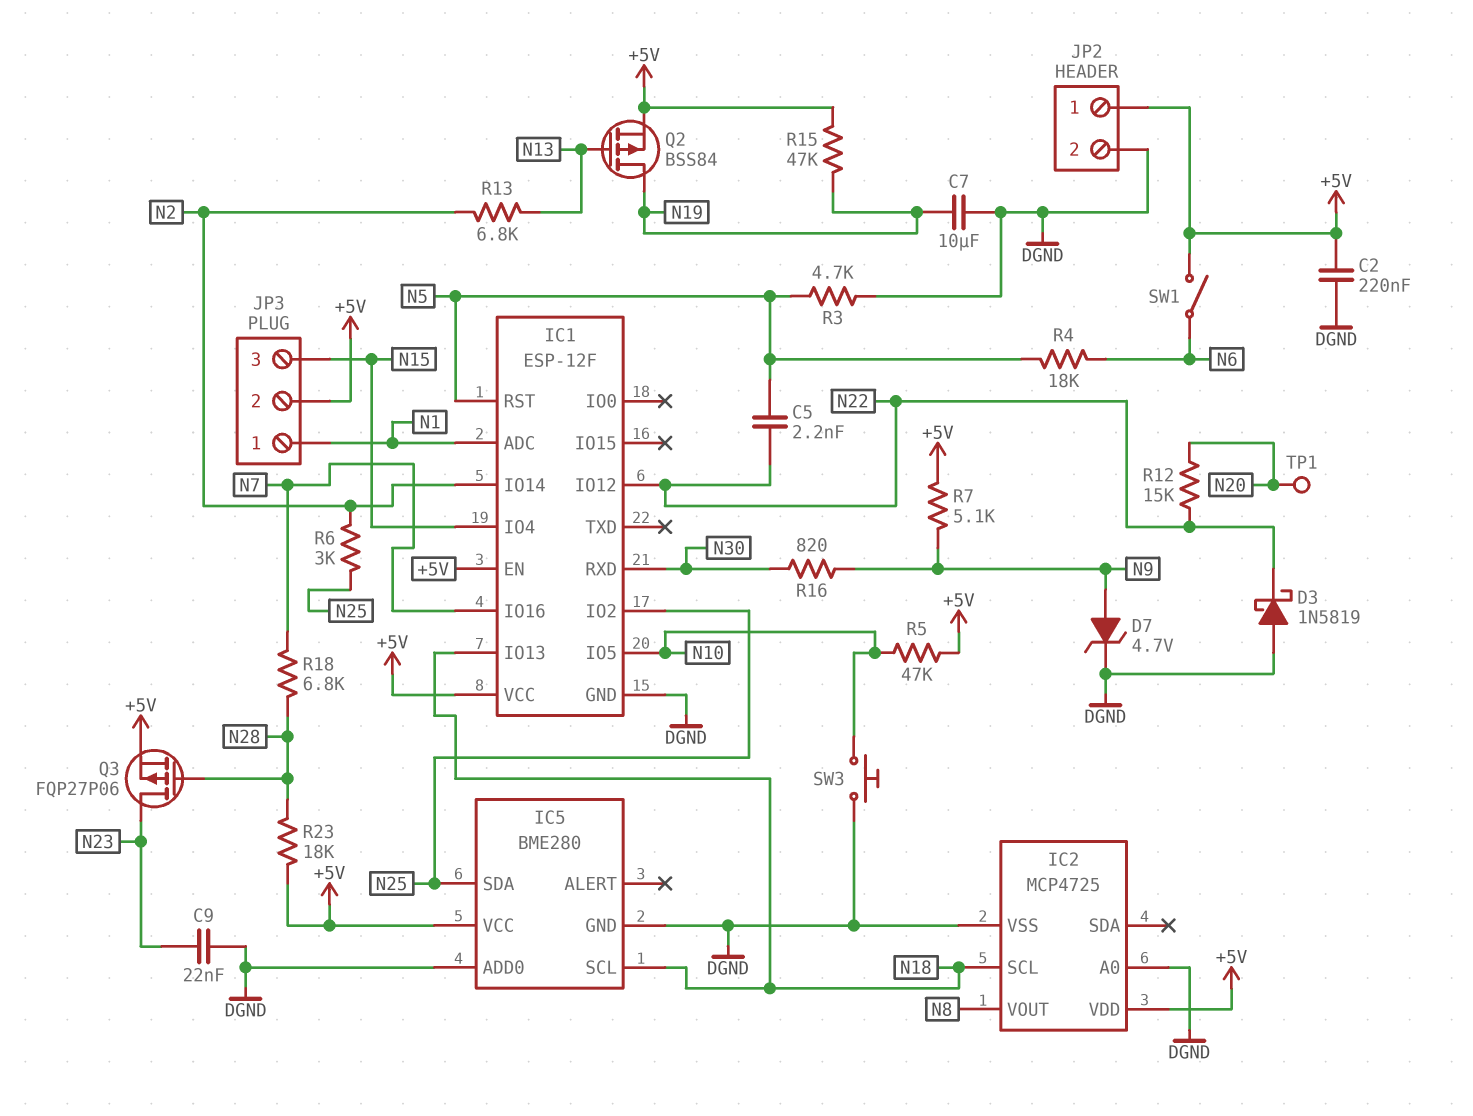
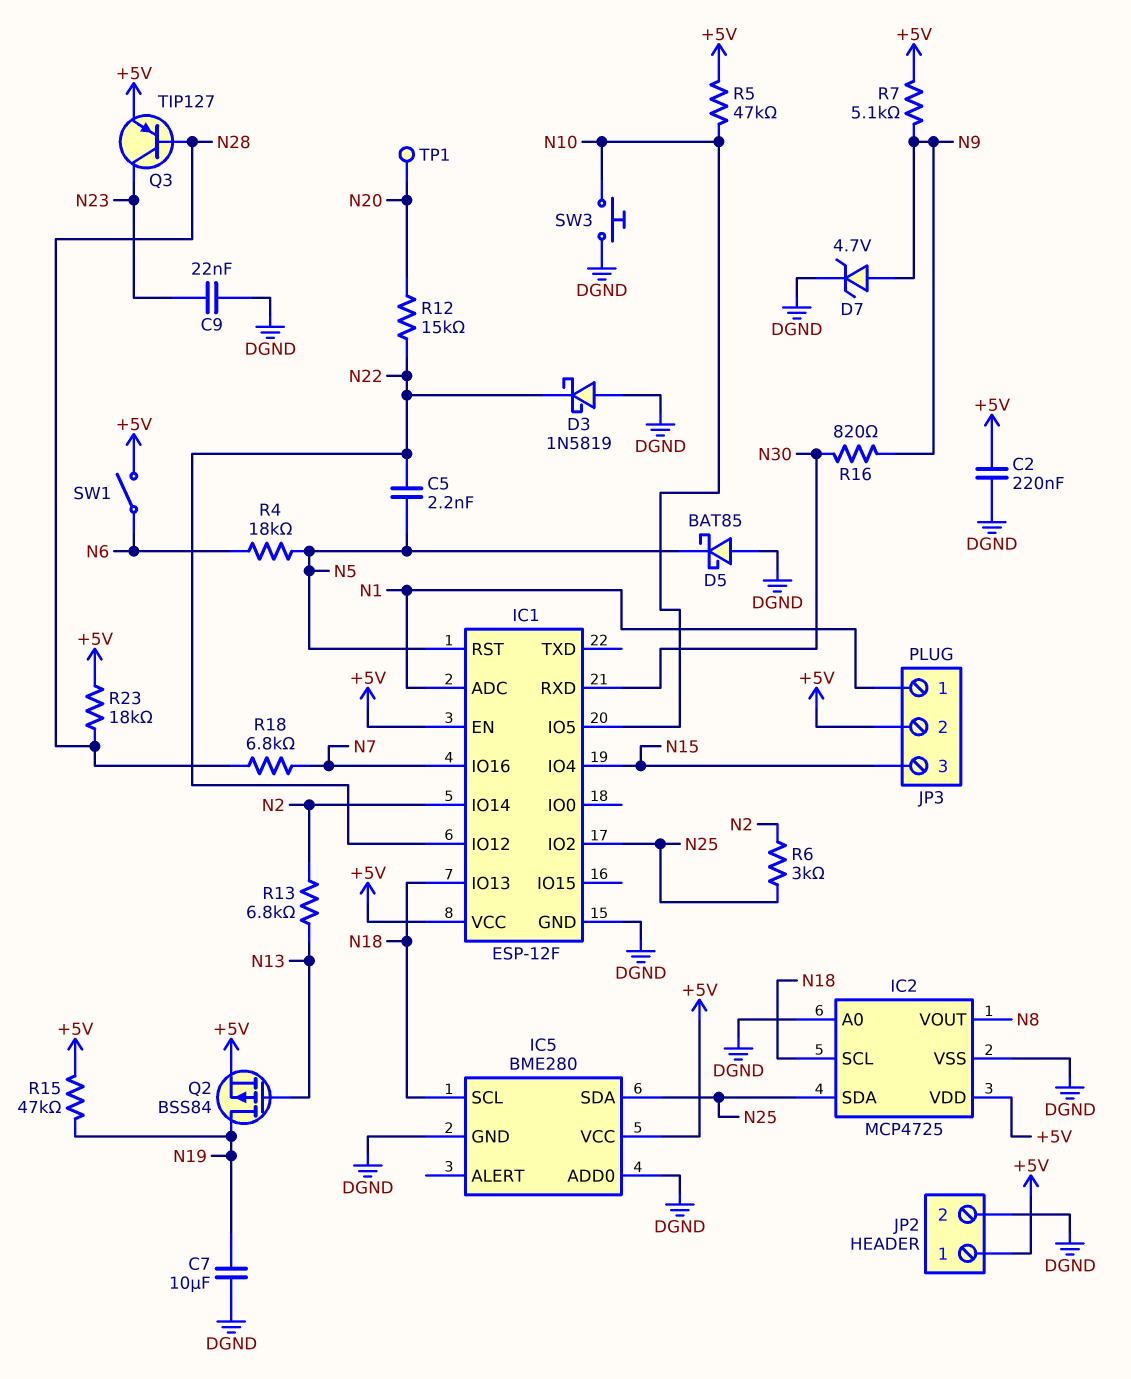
D5: none -> schottky BAT85 (A DGND, K N5)
IC2 pin SDA: none -> N25
Q3: PMOS FQP27P06 (G N28, D N23, S +5V) -> PNP TIP127 (B N28, C N23, E +5V)
R3: 4.7k (DGND, N5) -> none

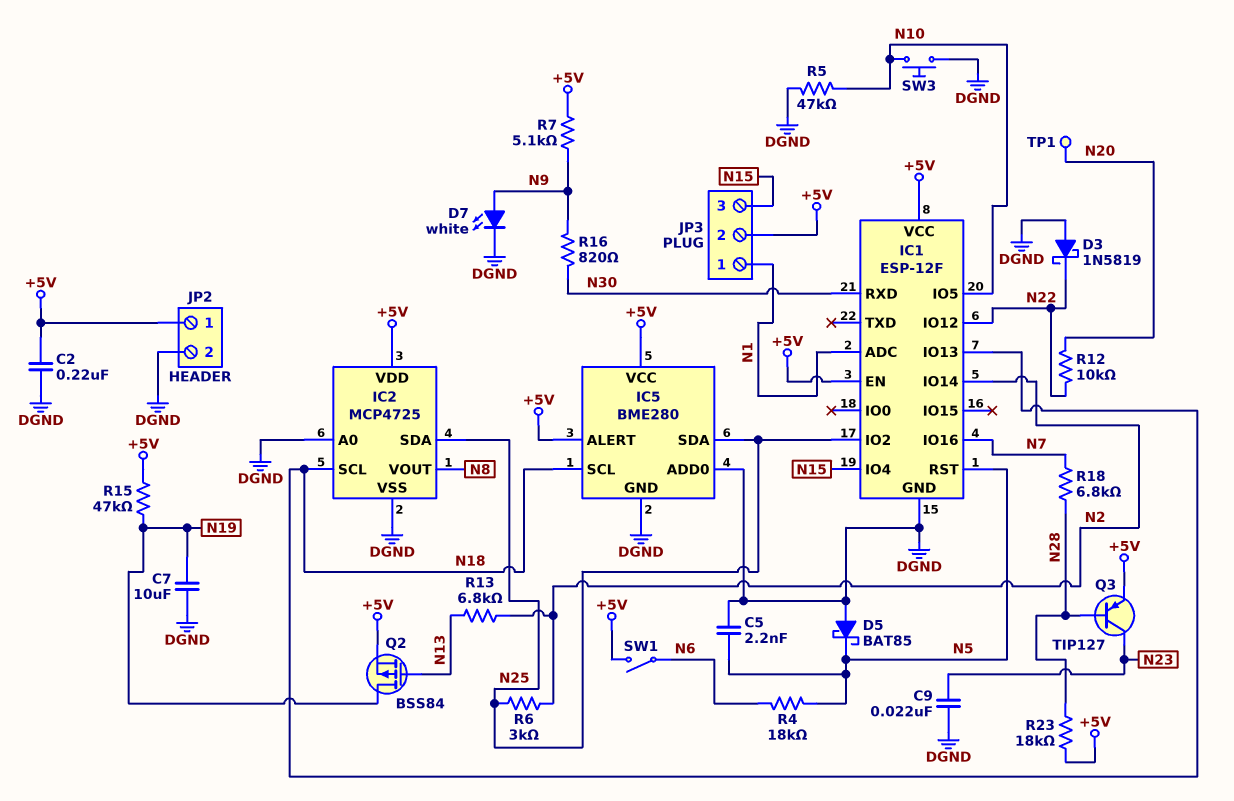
C5: 2.2nF (N5, N22) -> 2.2nF (DGND, N5)
D7: zener 4.7V (A N9, K DGND) -> LED white (A N9, K DGND)
IC5 pin ALERT: none -> +5V
R5: 47k (+5V, N10) -> 47k (DGND, N10)
R12: 15k (N20, N22) -> 10k (N20, N22)

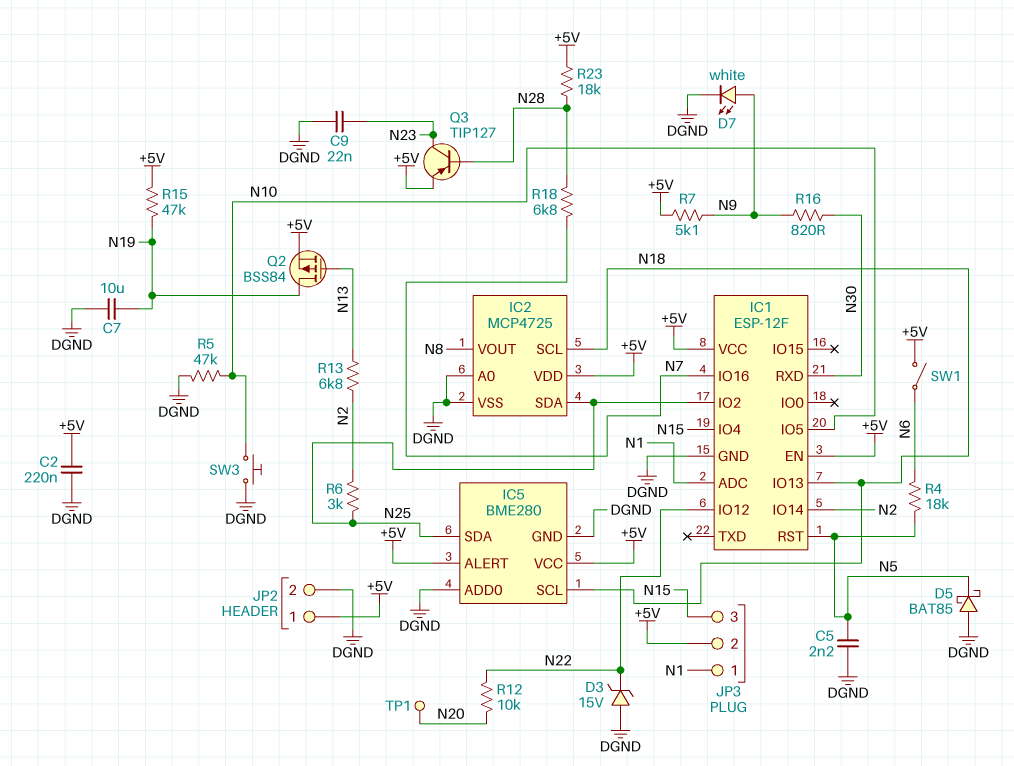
D3: schottky 1N5819 (A DGND, K N22) -> zener 15V (A DGND, K N22)

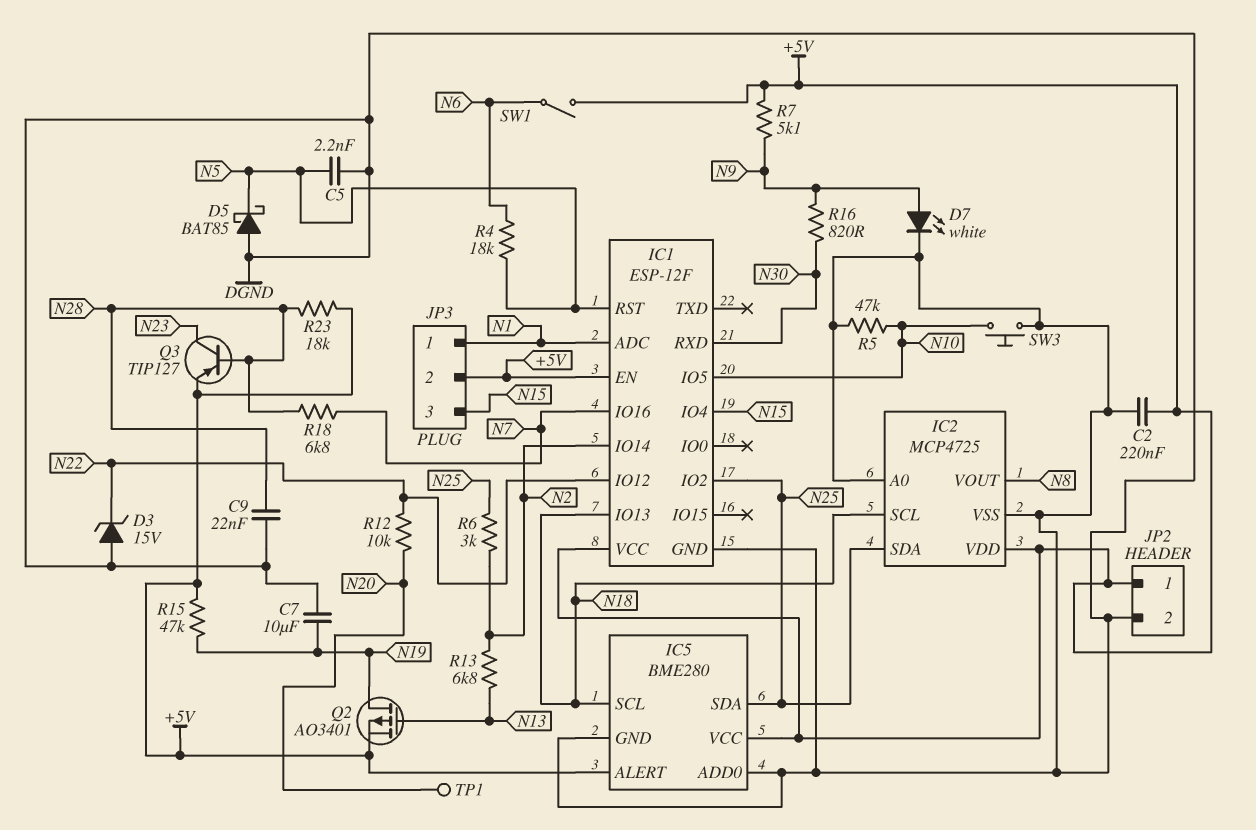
C9: 22nF (DGND, N23) -> 22nF (DGND, N28)
Q2: PMOS BSS84 (G N13, D N19, S +5V) -> PMOS AO3401 (G N13, D N19, S +5V)

